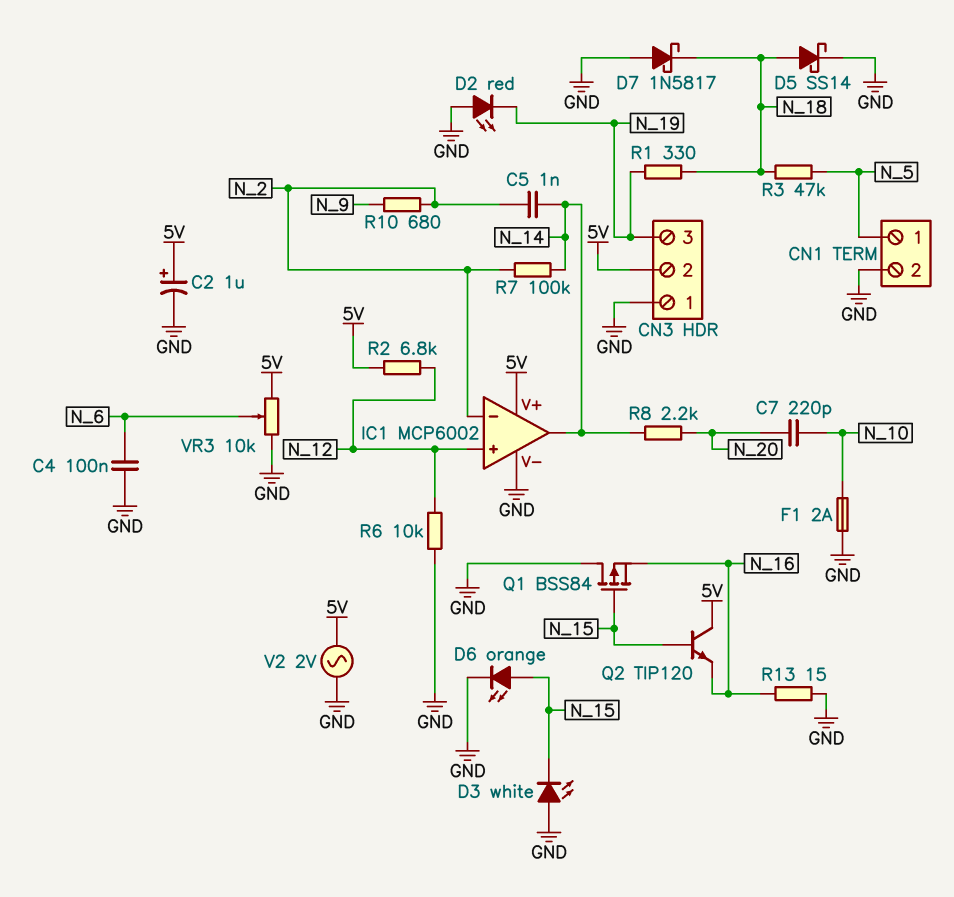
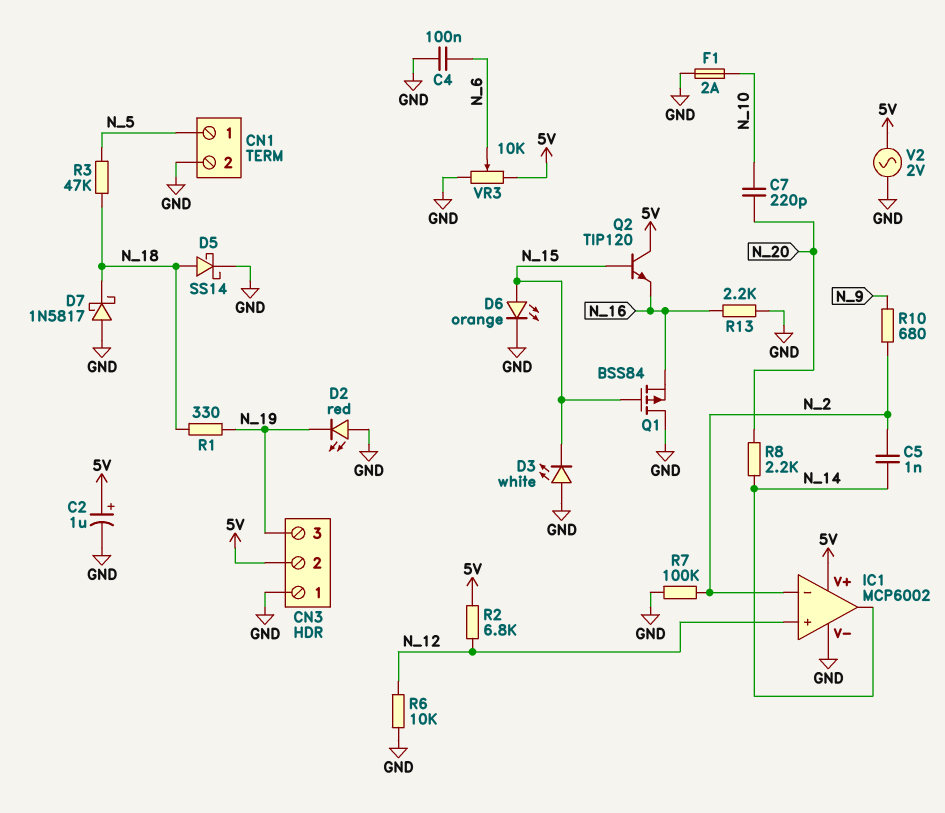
R7: 100k (N_2, N_14) -> 100k (GND, N_2)
R13: 15 (GND, N_16) -> 2.2k (GND, N_16)

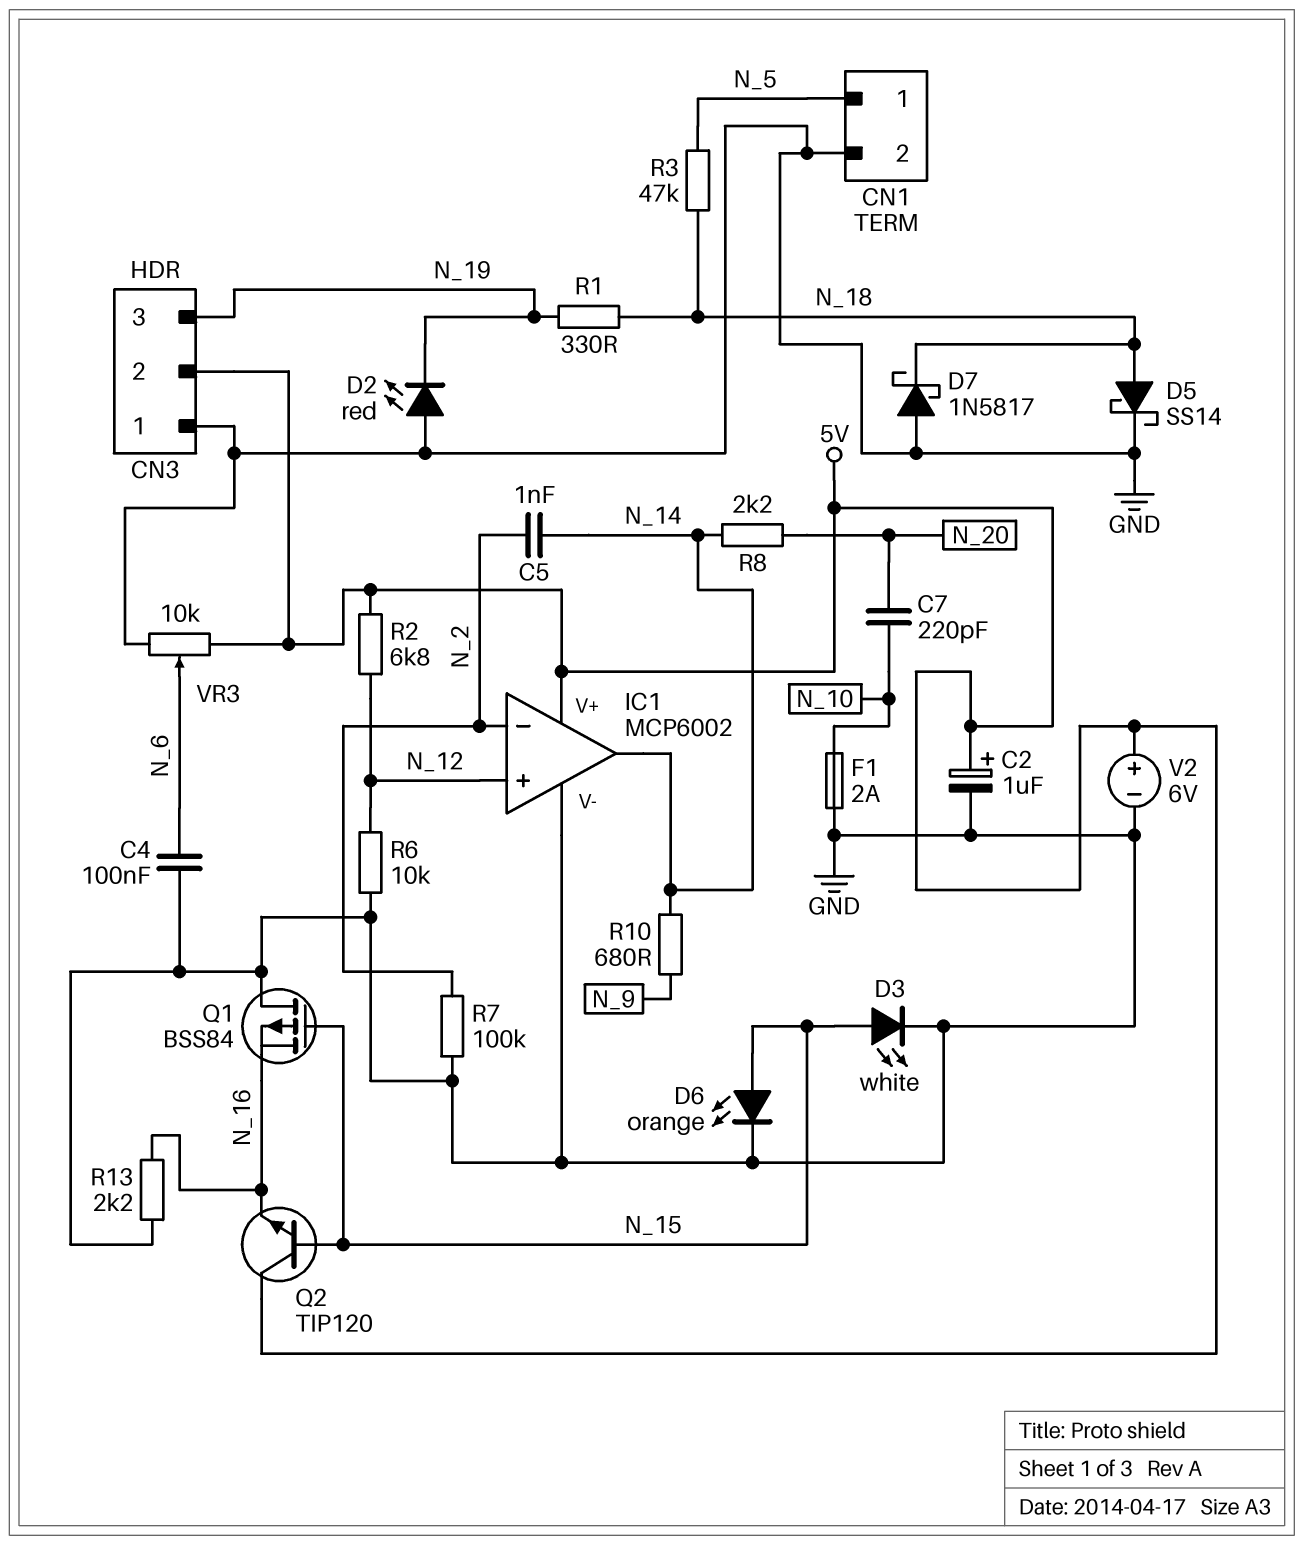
D3: LED white (A GND, K N_15) -> LED white (A N_15, K GND)
R10: 680 (N_2, N_9) -> 680 (N_9, N_14)
V2: AC 2V (5V, GND) -> 6V (plus 5V, minus GND)

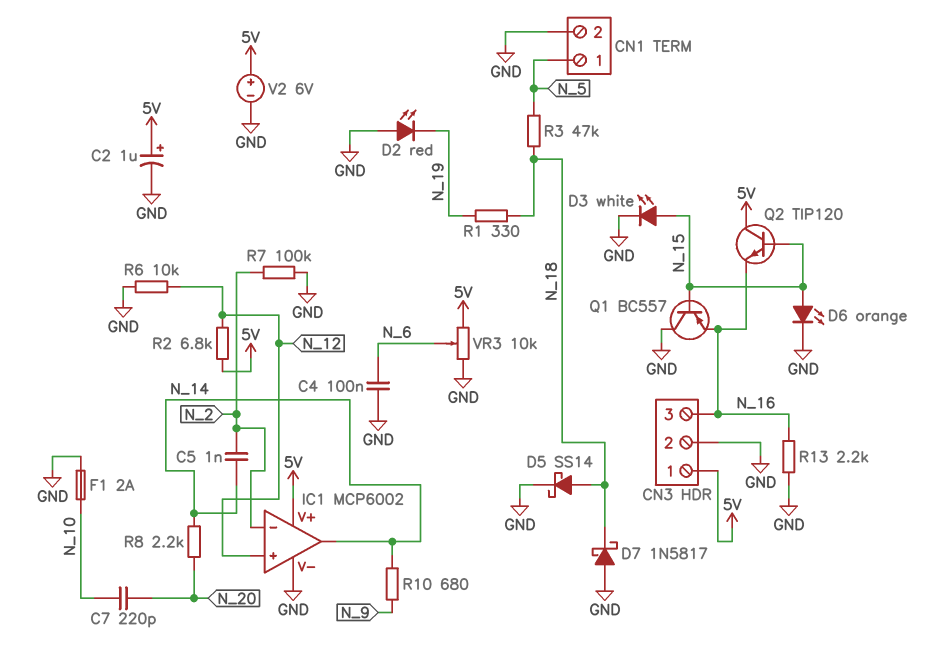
CN3 pin 1: GND -> 5V
CN3 pin 2: 5V -> GND
CN3 pin 3: N_19 -> N_16
Q1: PMOS BSS84 (G N_15, D GND, S N_16) -> PNP BC557 (B N_15, C GND, E N_16)

